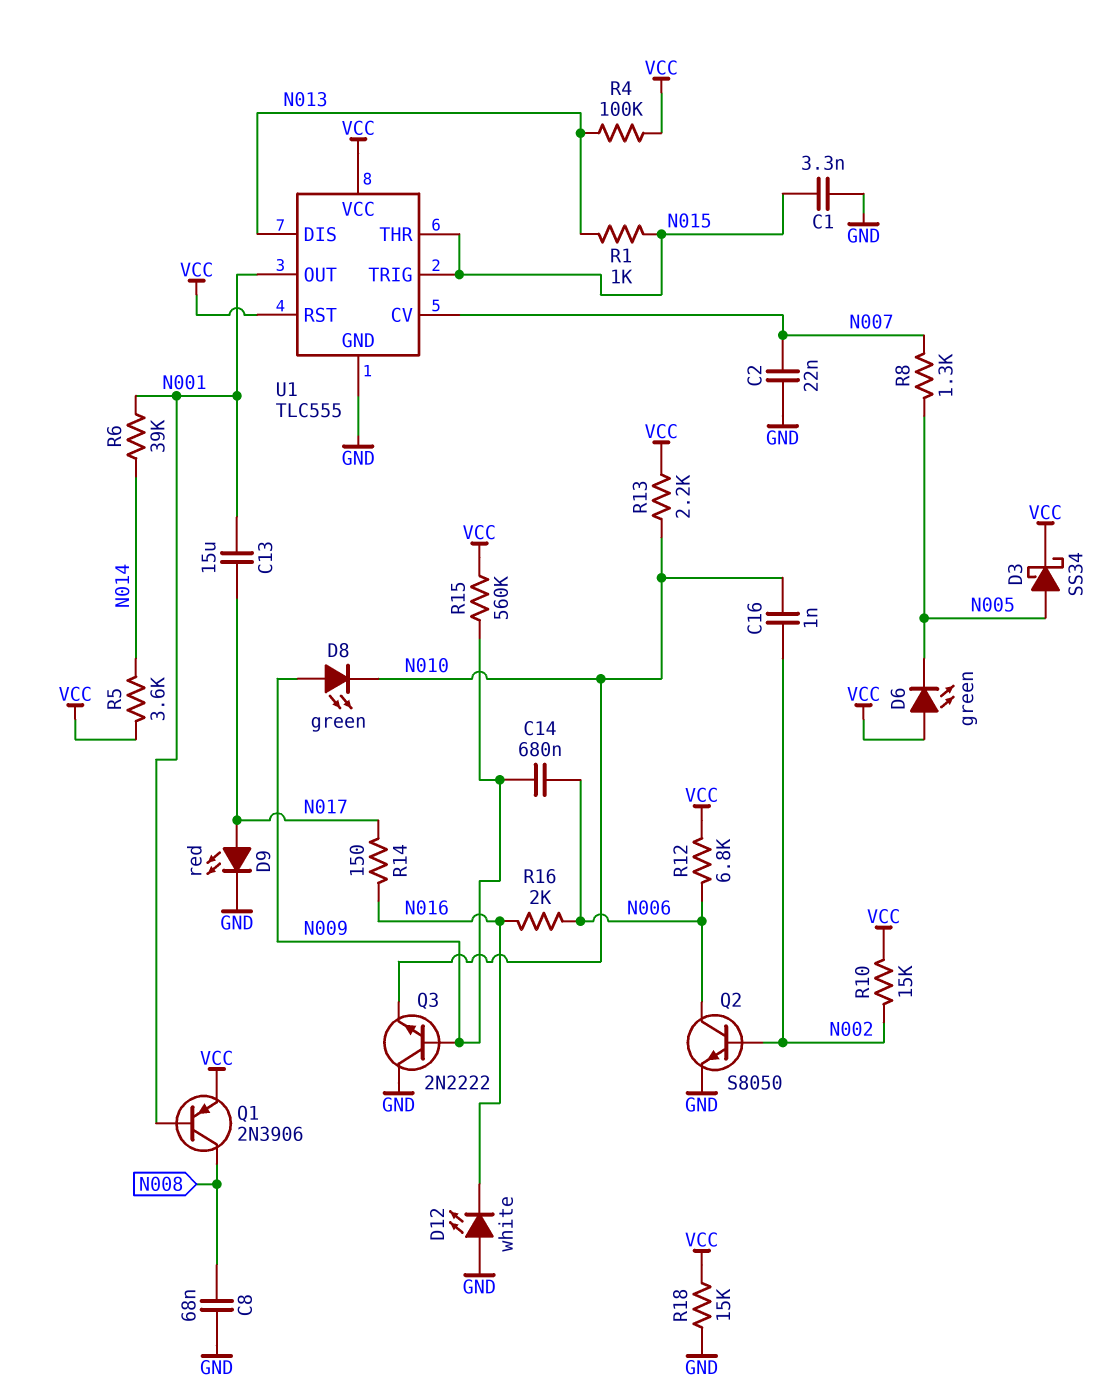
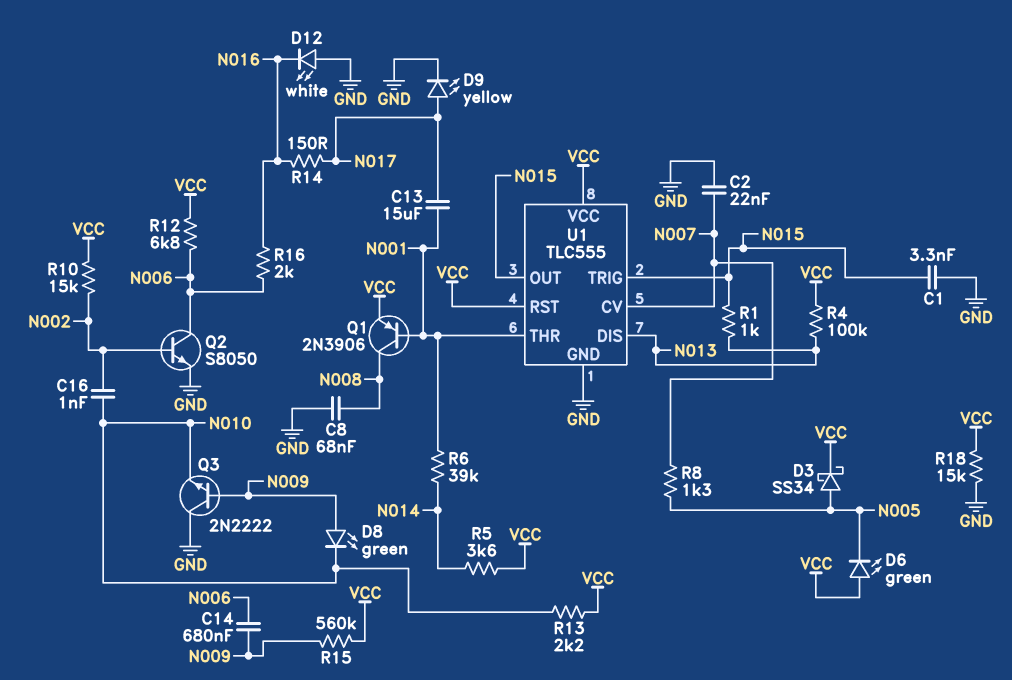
D9: LED red (A N017, K GND) -> LED yellow (A N017, K GND)
U1 pin OUT: N001 -> N015
U1 pin THR: N015 -> N001

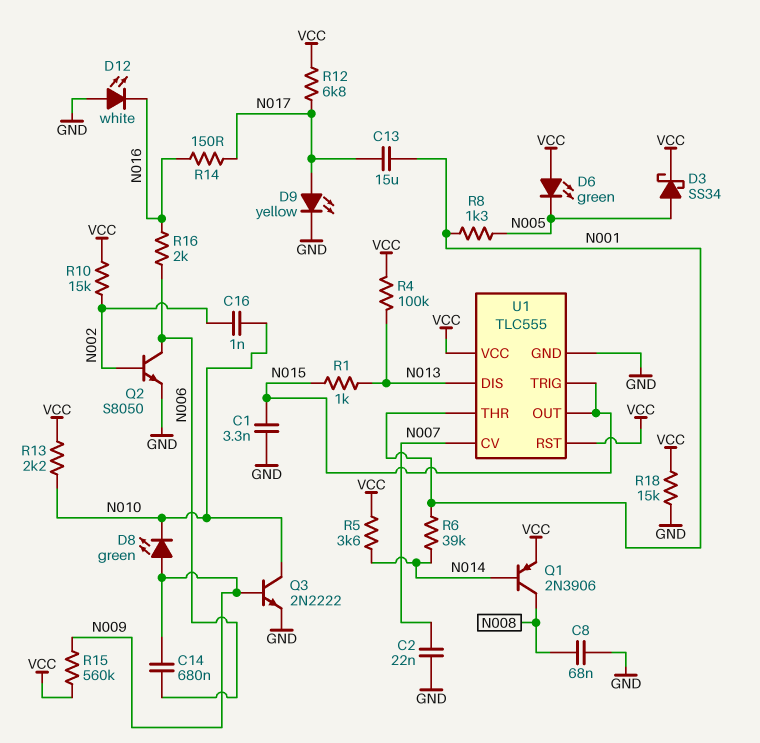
Q1: PNP 2N3906 (B N001, C N008, E VCC) -> PNP 2N3906 (B N014, C N008, E VCC)
Q3: NPN 2N2222 (B N009, C GND, E N010) -> NPN 2N2222 (B N009, C N010, E GND)
R8: 1.3k (N005, N007) -> 1.3k (N001, N005)
R12: 6.8k (N006, VCC) -> 6.8k (N017, VCC)

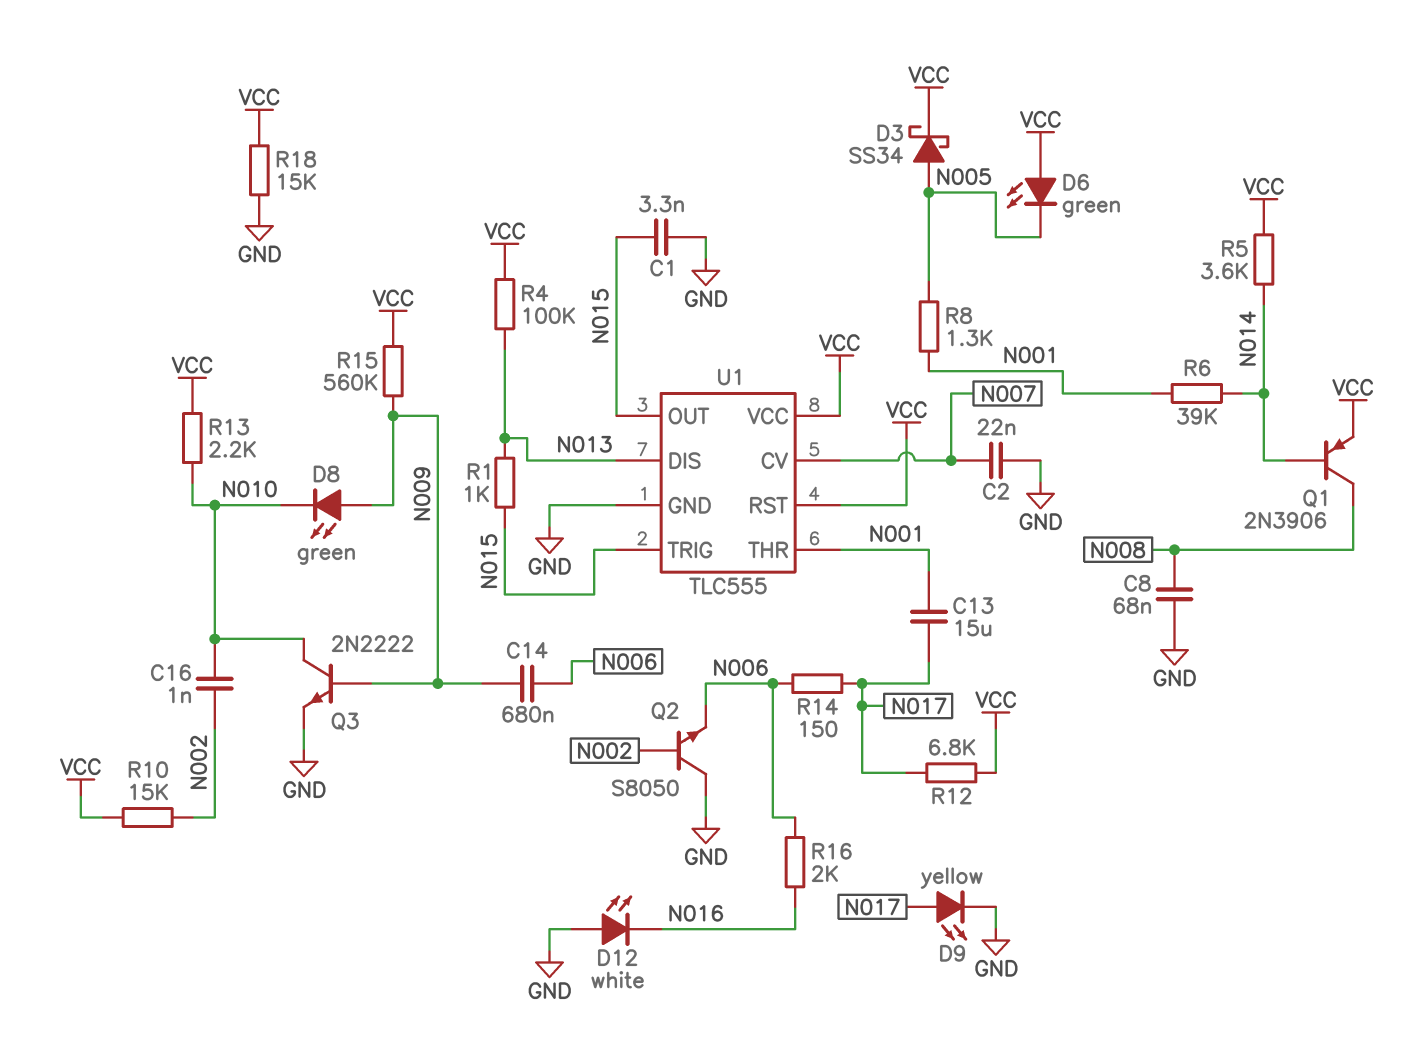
Q2: NPN S8050 (B N002, C N006, E GND) -> NPN S8050 (B N002, C GND, E N006)
R14: 150 (N016, N017) -> 150 (N006, N017)

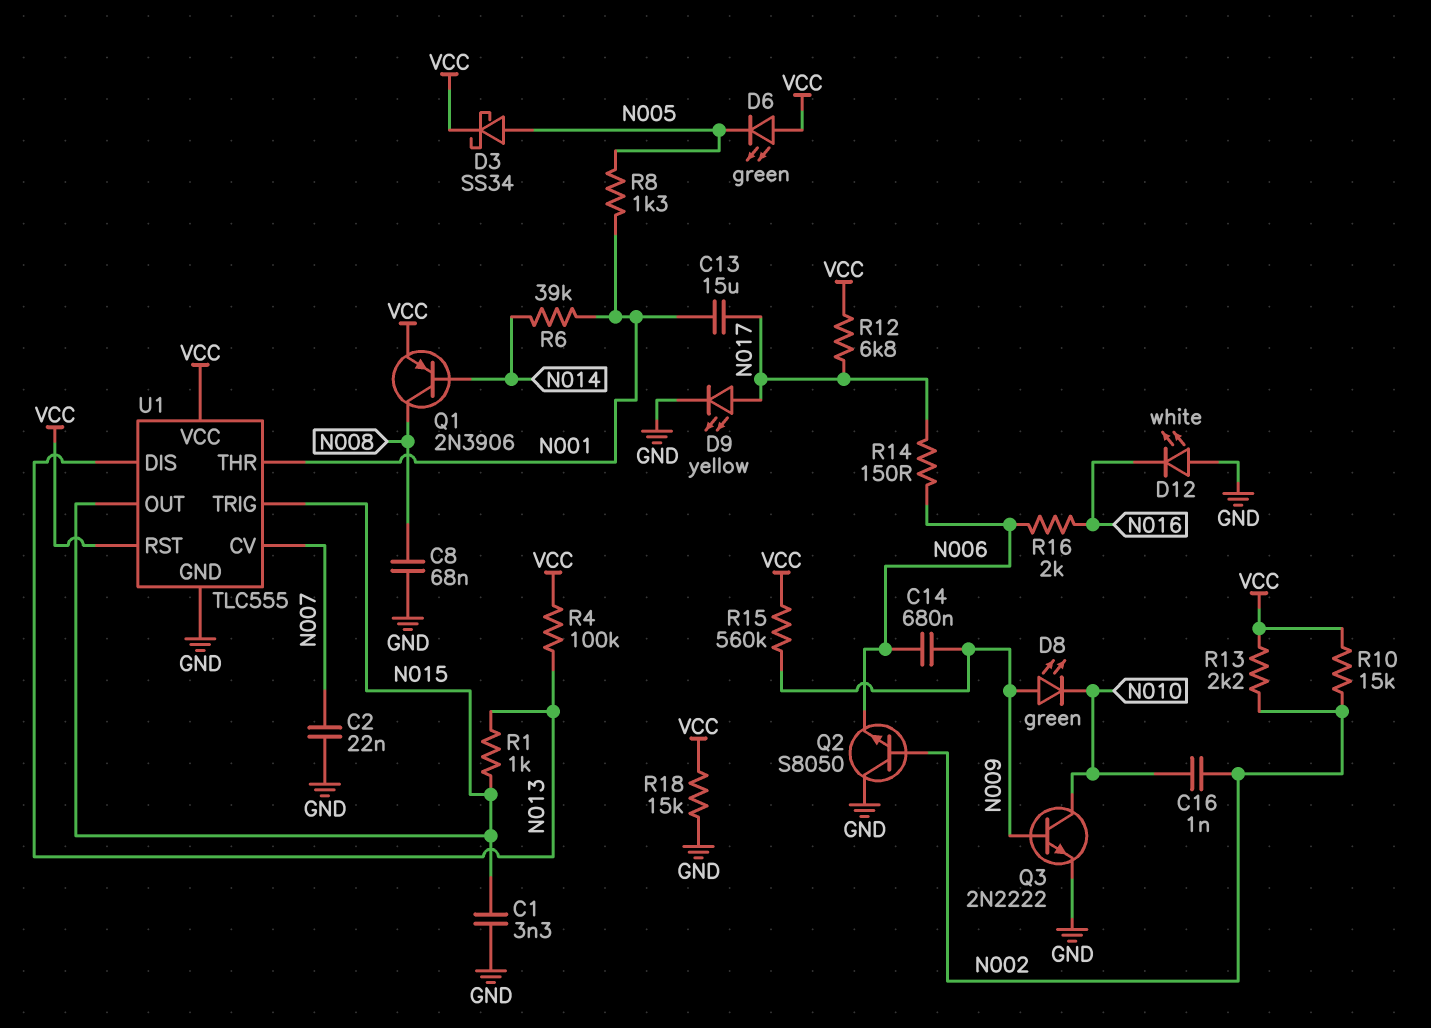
R5: 3.6k (N014, VCC) -> none
R13: 2.2k (N010, VCC) -> 2.2k (N002, VCC)

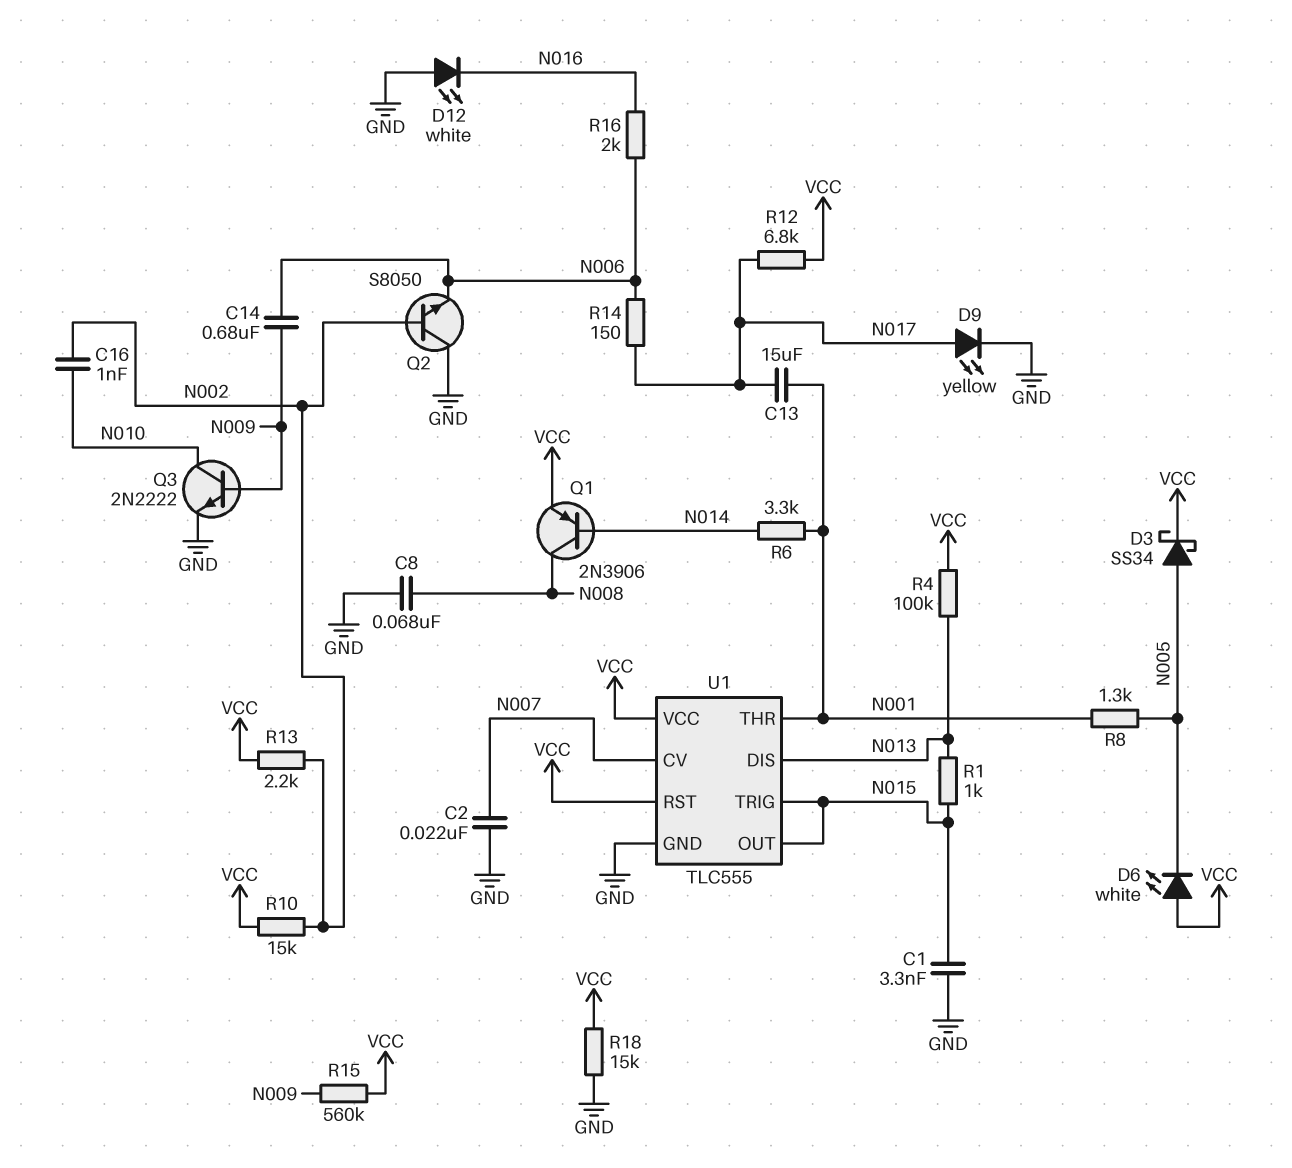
D6: LED green (A VCC, K N005) -> LED white (A VCC, K N005)
D8: LED green (A N009, K N010) -> none
R6: 39k (N001, N014) -> 3.3k (N001, N014)

